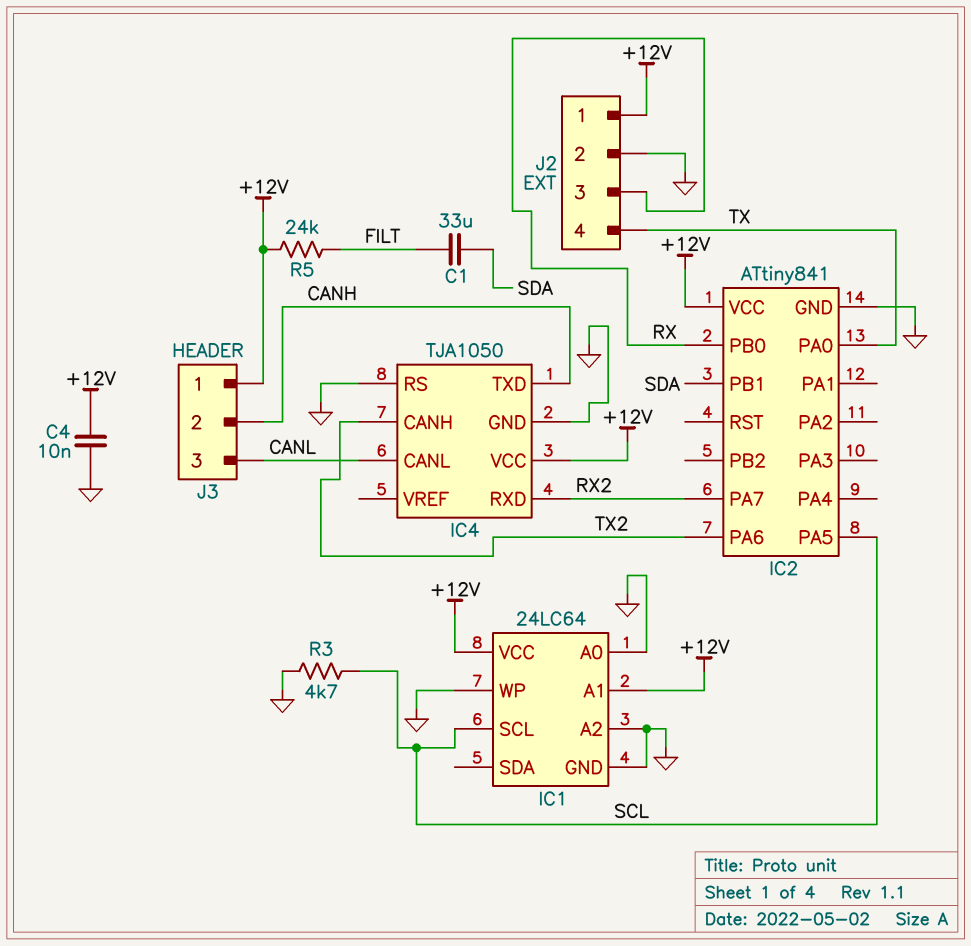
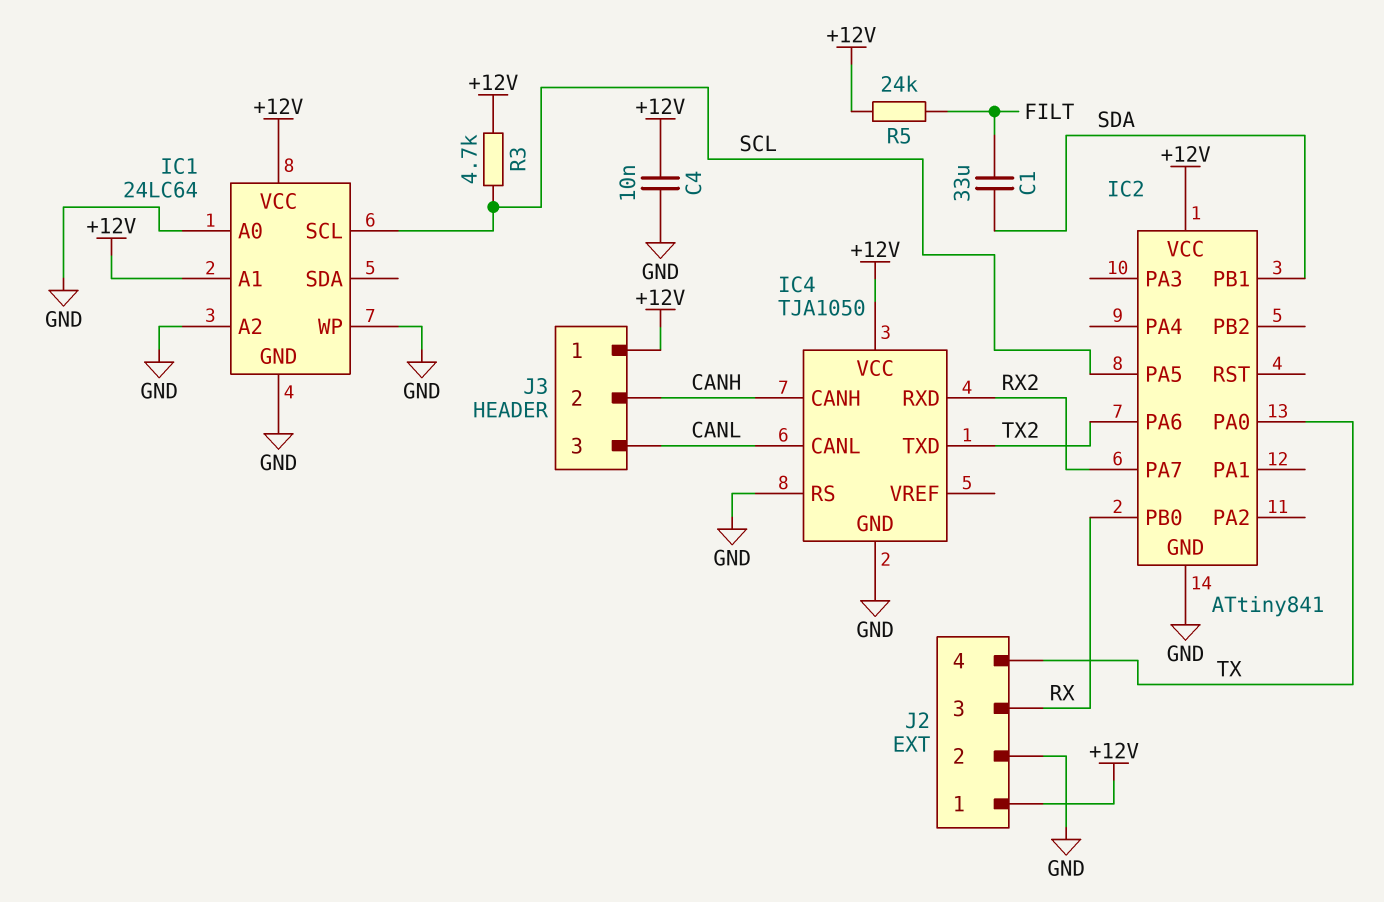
IC4 pin CANH: TX2 -> CANH
IC4 pin TXD: CANH -> TX2
R3: 4.7k (GND, SCL) -> 4.7k (+12V, SCL)

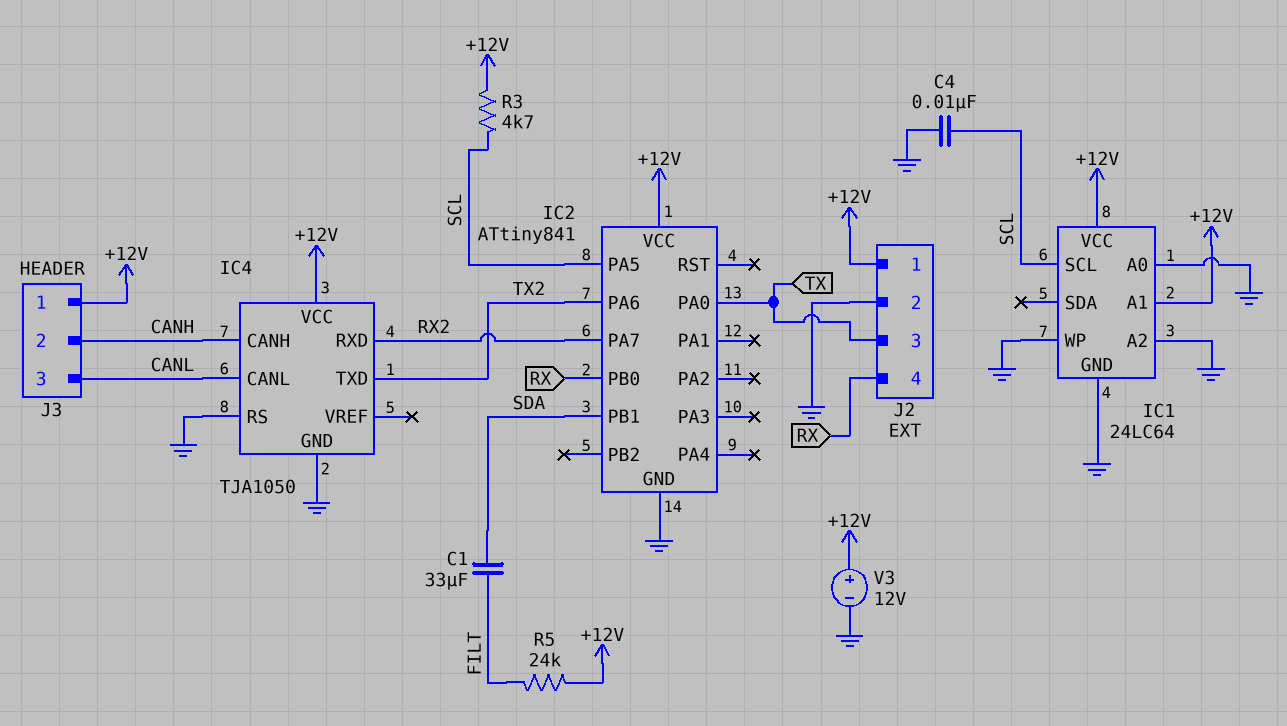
C4: 10nF (+12V, GND) -> 10nF (GND, SCL)
J2 pin 3: RX -> TX
J2 pin 4: TX -> RX
V3: none -> 12V (plus +12V, minus GND)

